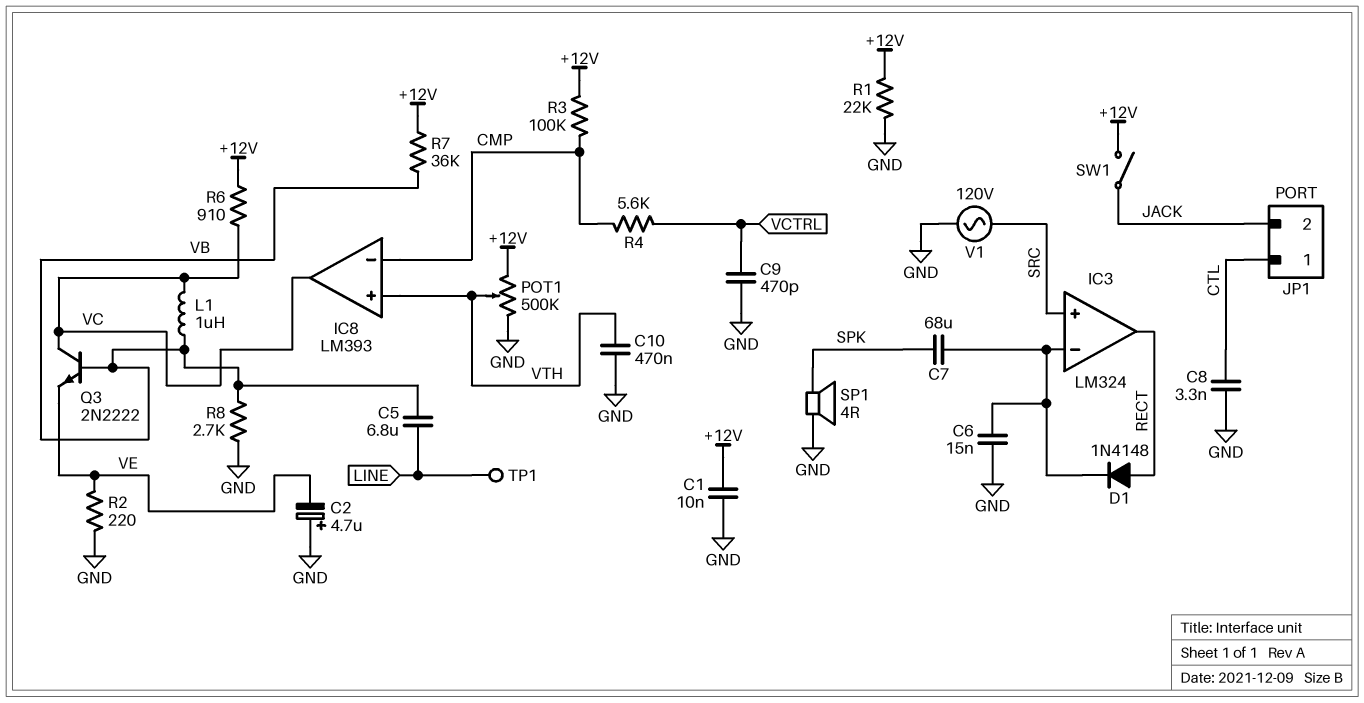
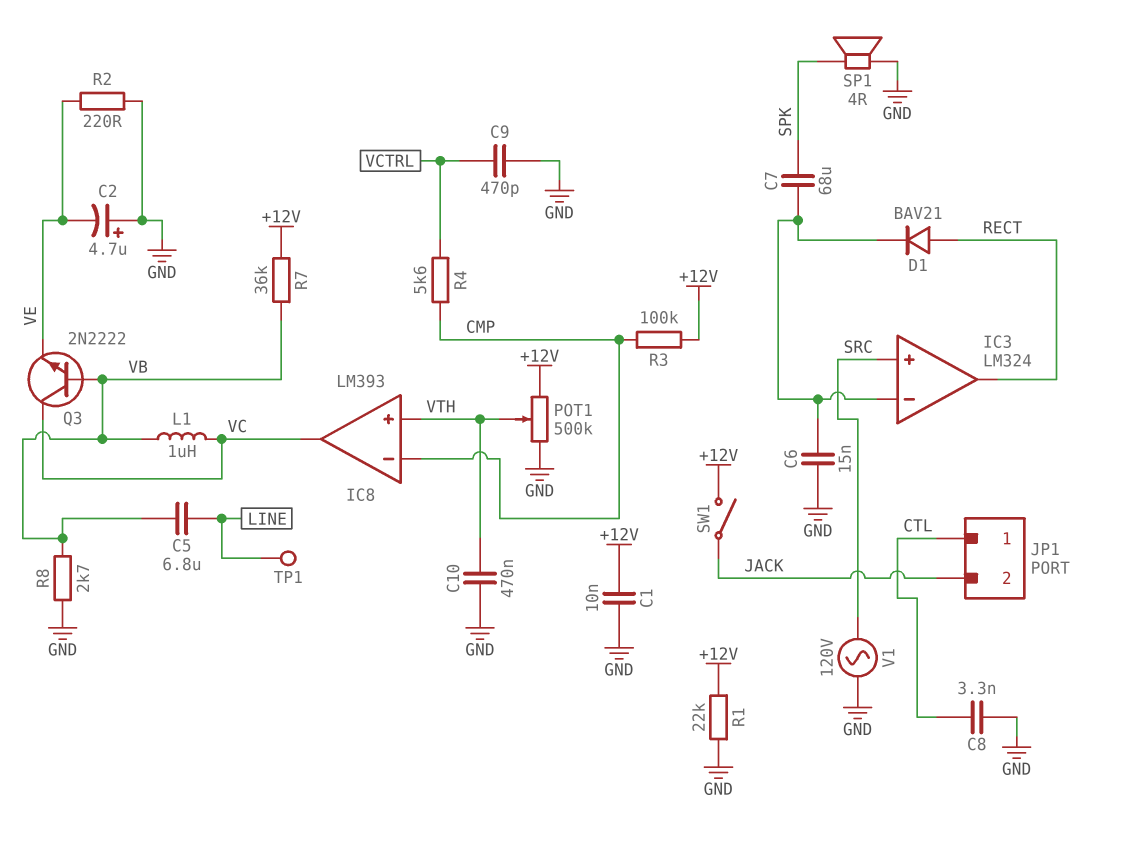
D1: diode 1N4148 (A RECT, K IC3/in-) -> diode BAV21 (A RECT, K IC3/in-)
R6: 910 (+12V, VC) -> none

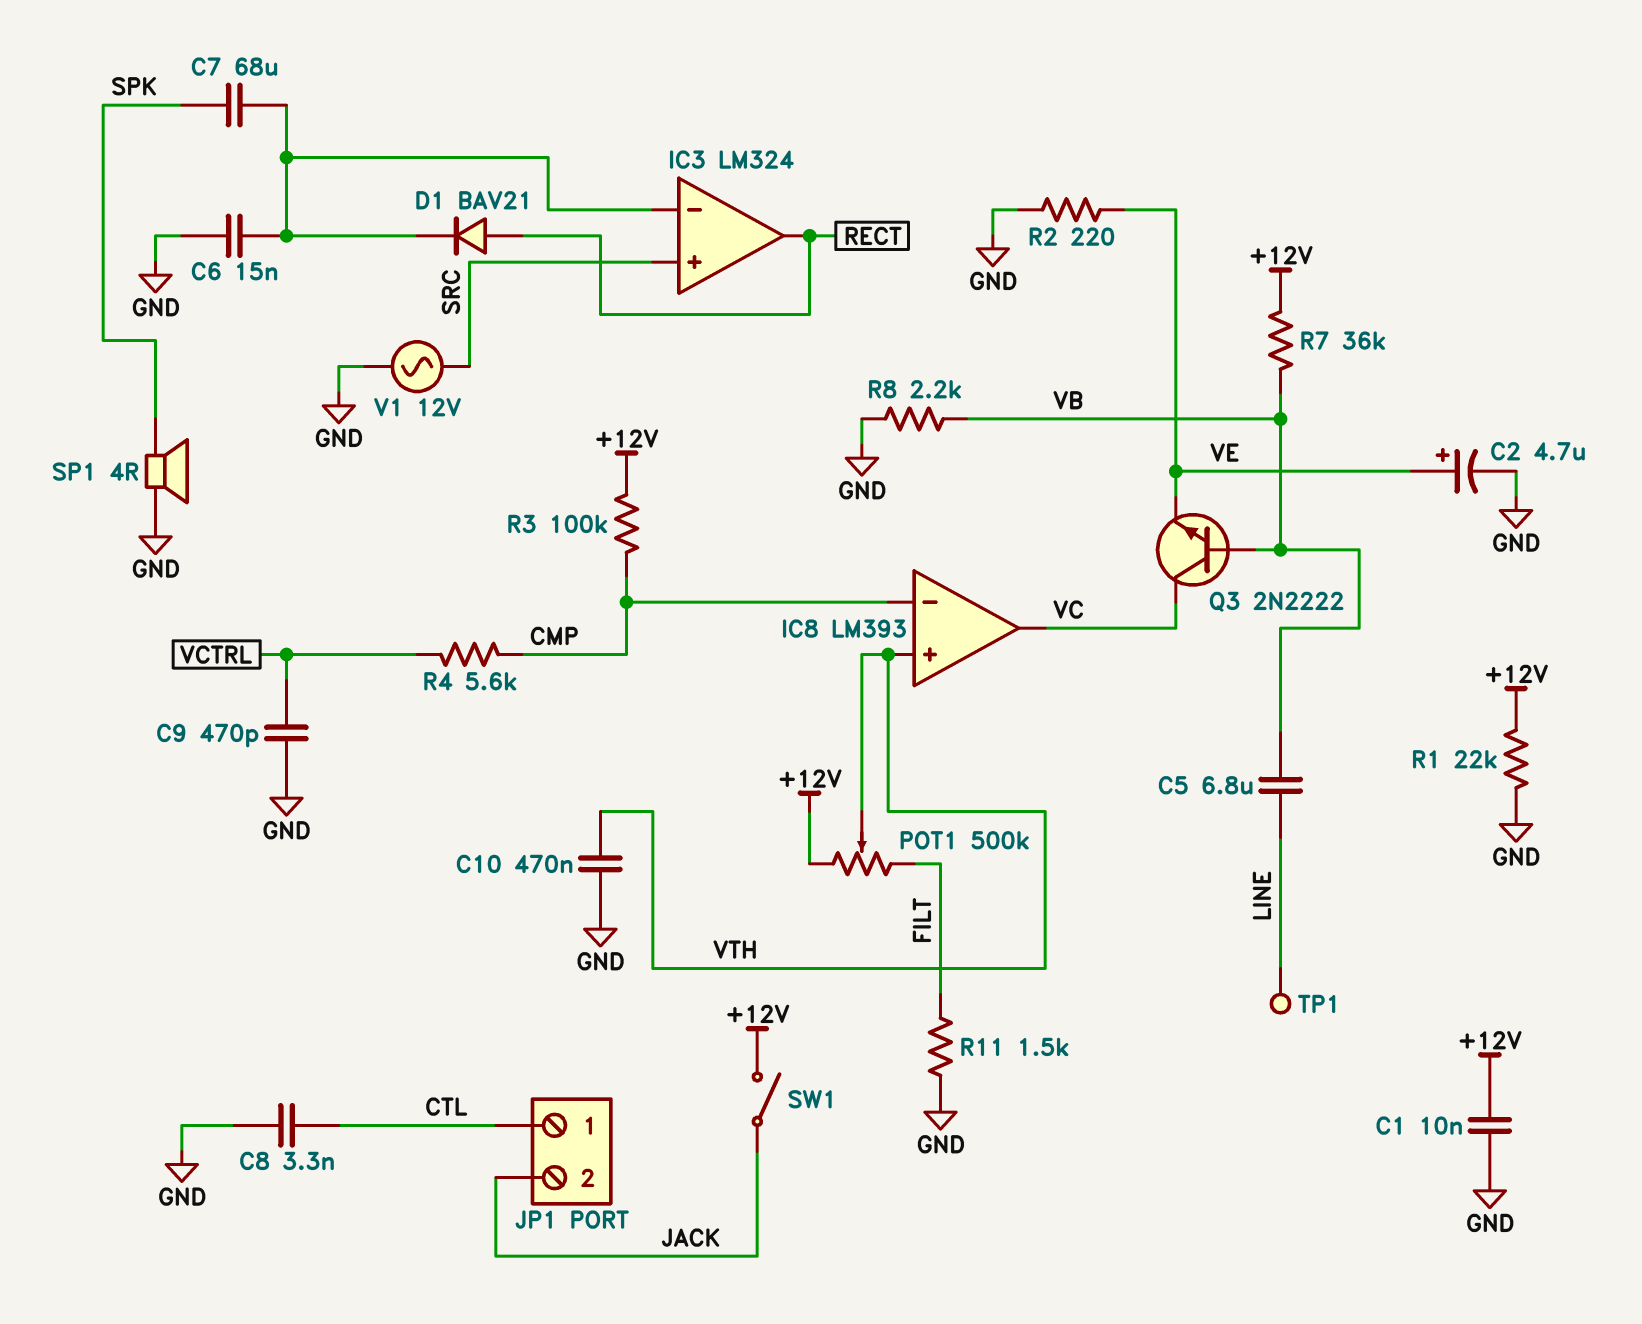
C2: 4.7uF (plus GND, minus VE) -> 4.7uF (plus VE, minus GND)
L1: 1uH (VB, VC) -> none
POT1: 500k (+12V, GND, wiper VTH) -> 500k (+12V, FILT, wiper VTH)
R8: 2.7k (GND, VB) -> 2.2k (GND, VB)
R11: none -> 1.5k (FILT, GND)
V1: AC 120V (GND, SRC) -> AC 12V (GND, SRC)

